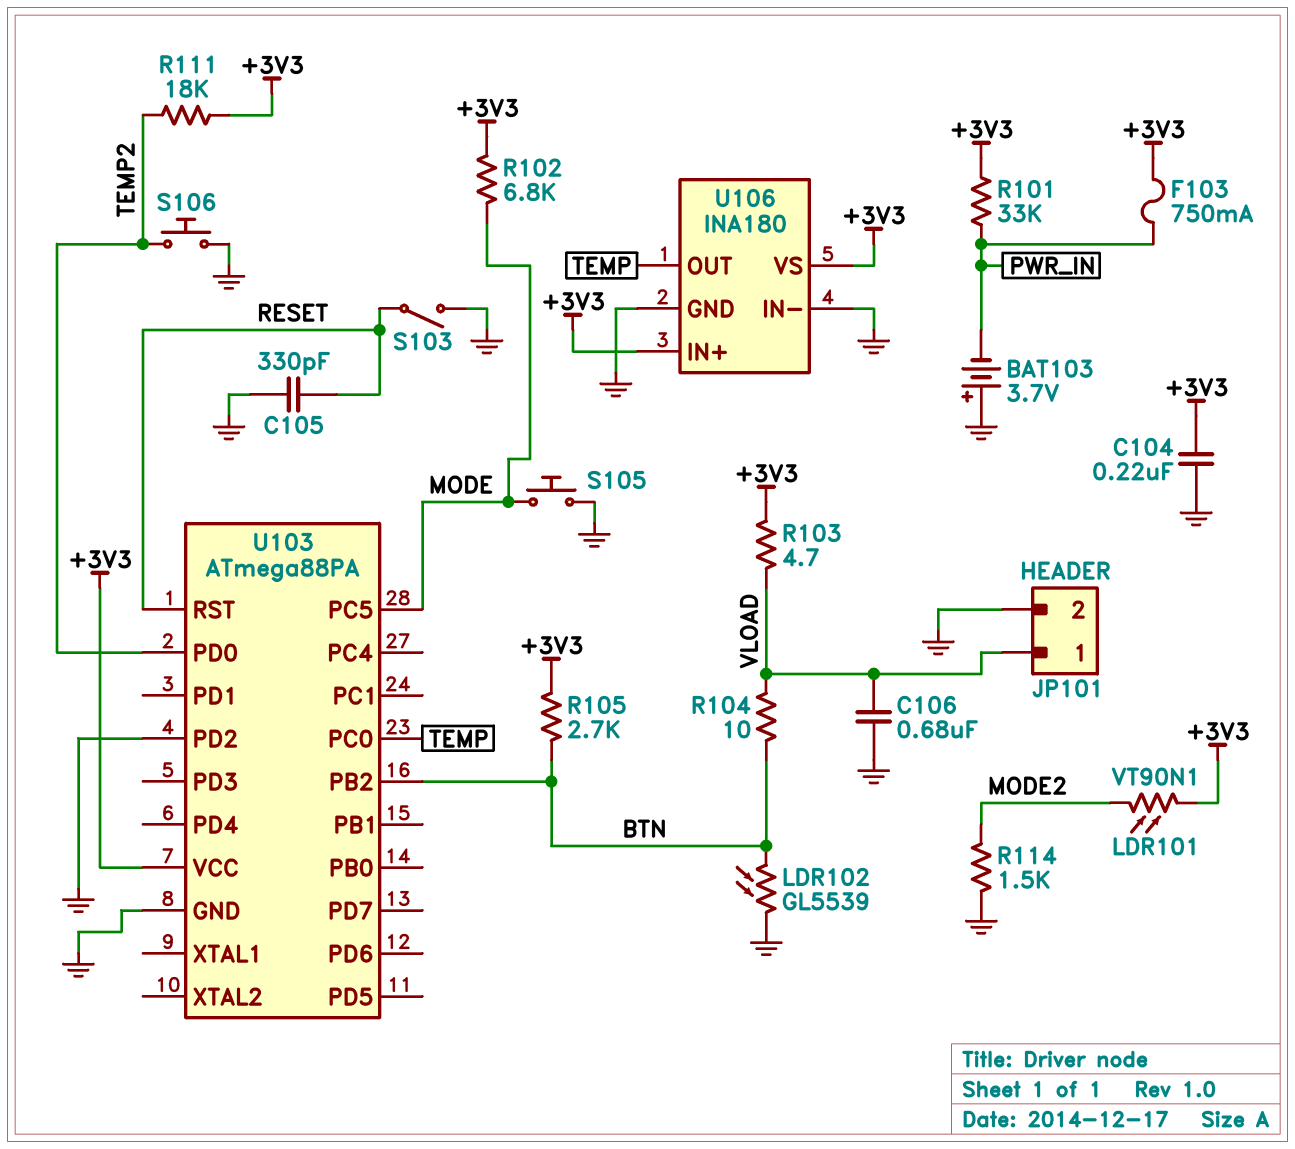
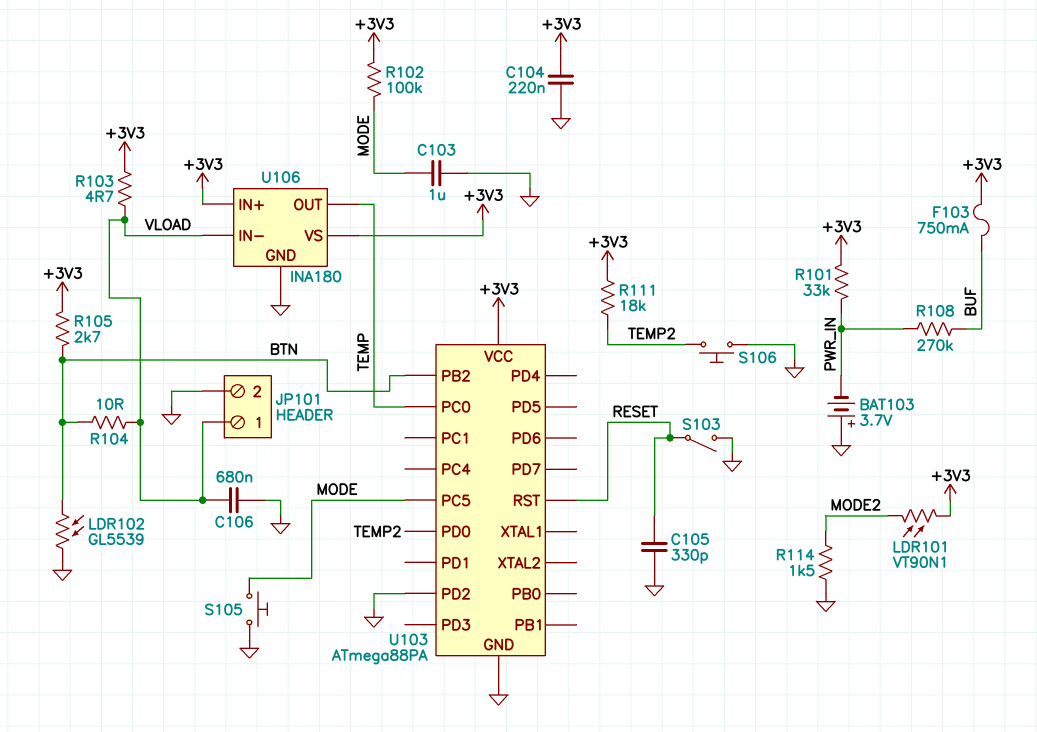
C103: none -> 1uF (GND, MODE)
F103: 750mA (+3V3, PWR_IN) -> 750mA (+3V3, BUF)
R102: 6.8k (+3V3, MODE) -> 100k (+3V3, MODE)
R108: none -> 270k (BUF, PWR_IN)
U106 pin IN-: GND -> VLOAD

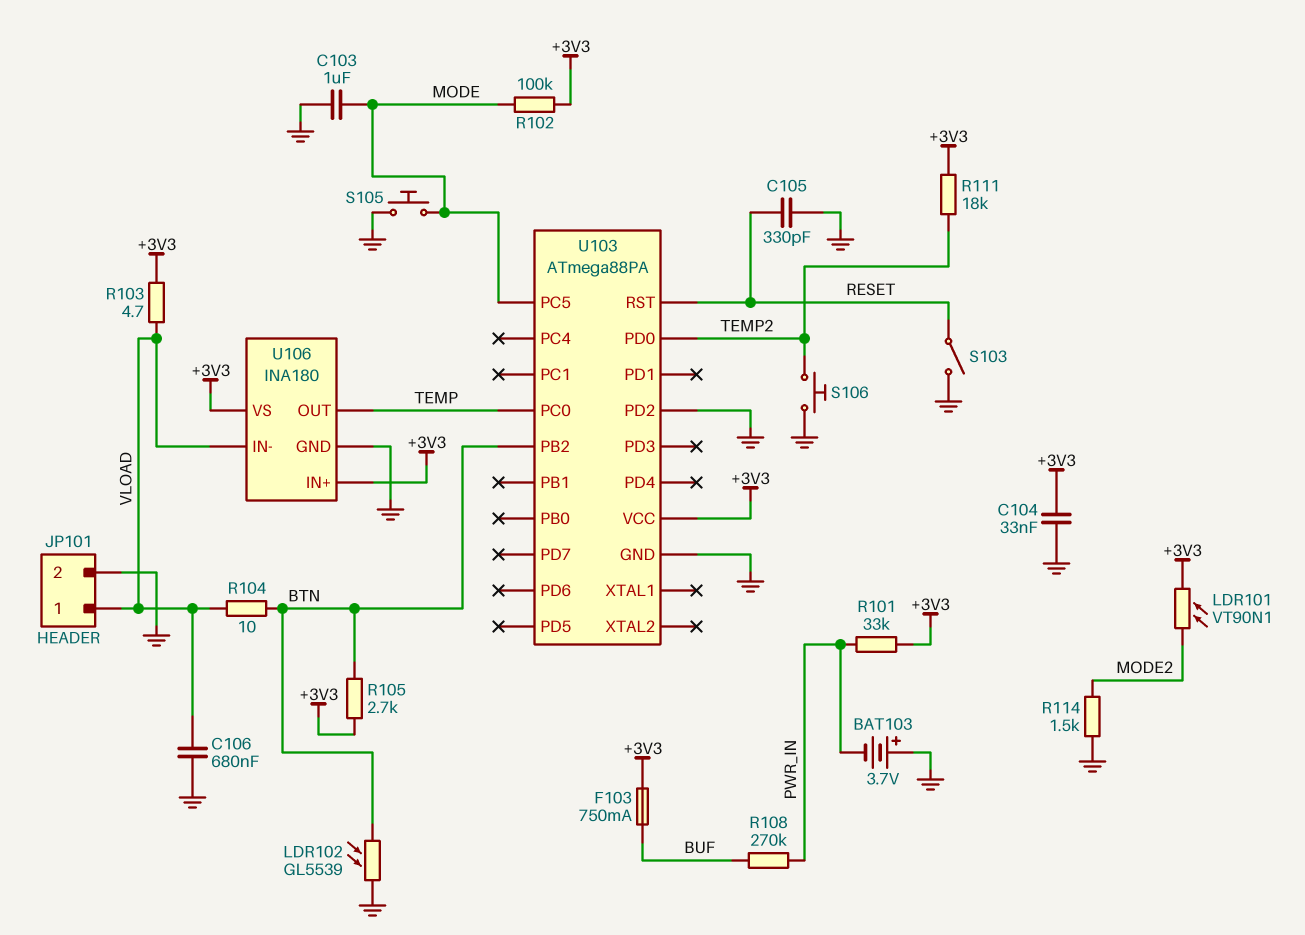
C104: 220nF (+3V3, GND) -> 33nF (+3V3, GND)

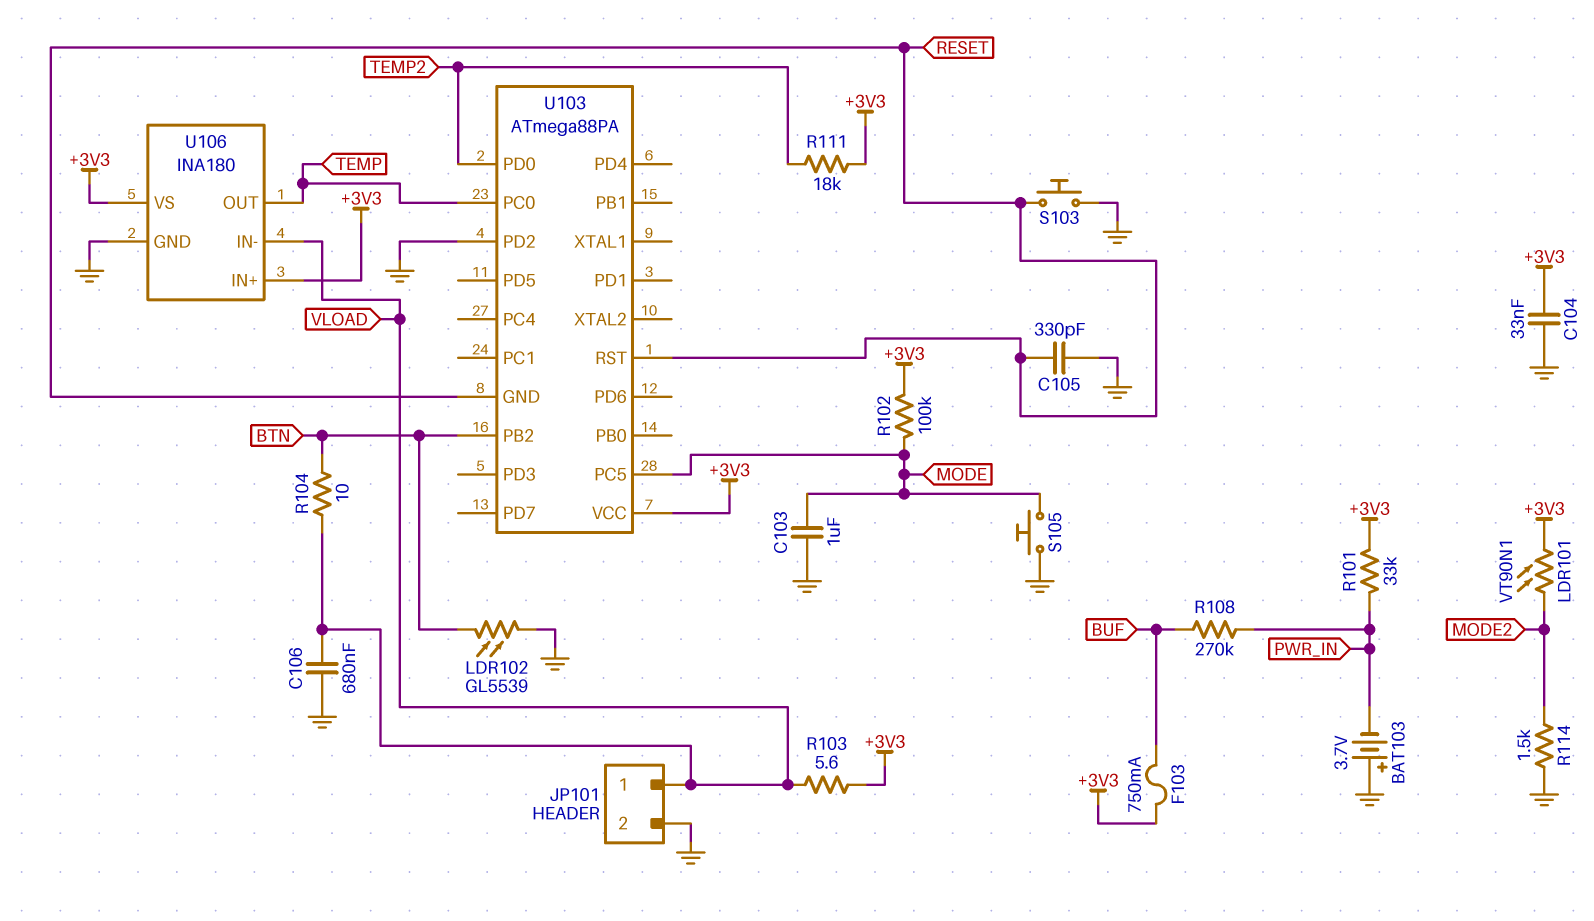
R103: 4.7 (+3V3, VLOAD) -> 5.6 (+3V3, VLOAD)
R105: 2.7k (+3V3, BTN) -> none
S103: switch (GND, RESET) -> button (GND, RESET)
S106: button (GND, TEMP2) -> none
U103 pin GND: GND -> RESET

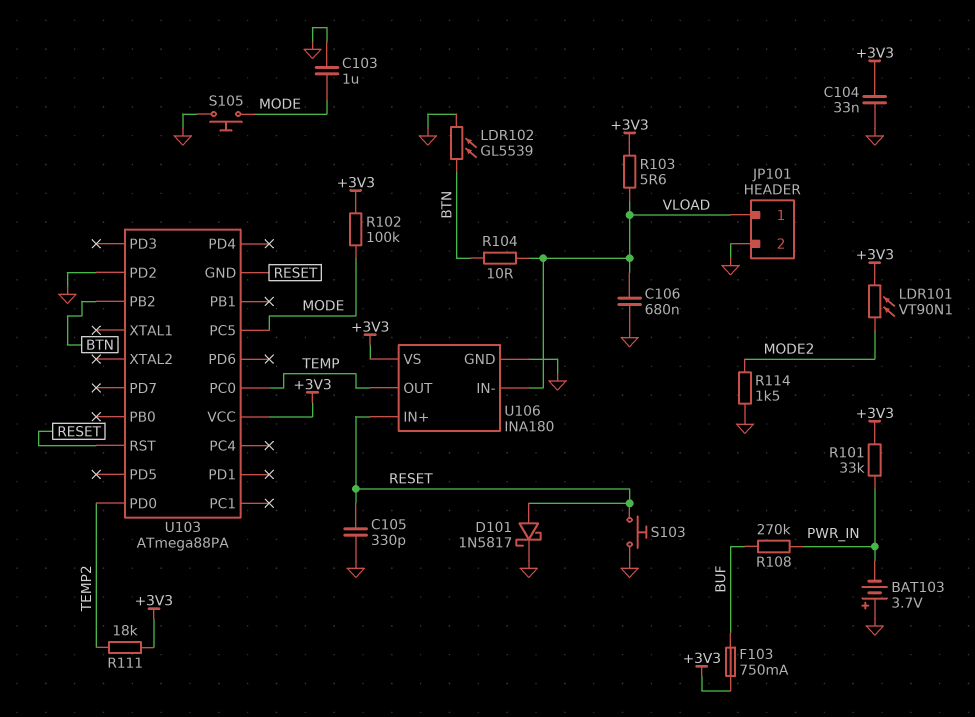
D101: none -> schottky 1N5817 (A RESET, K GND)
U106 pin IN+: +3V3 -> RESET

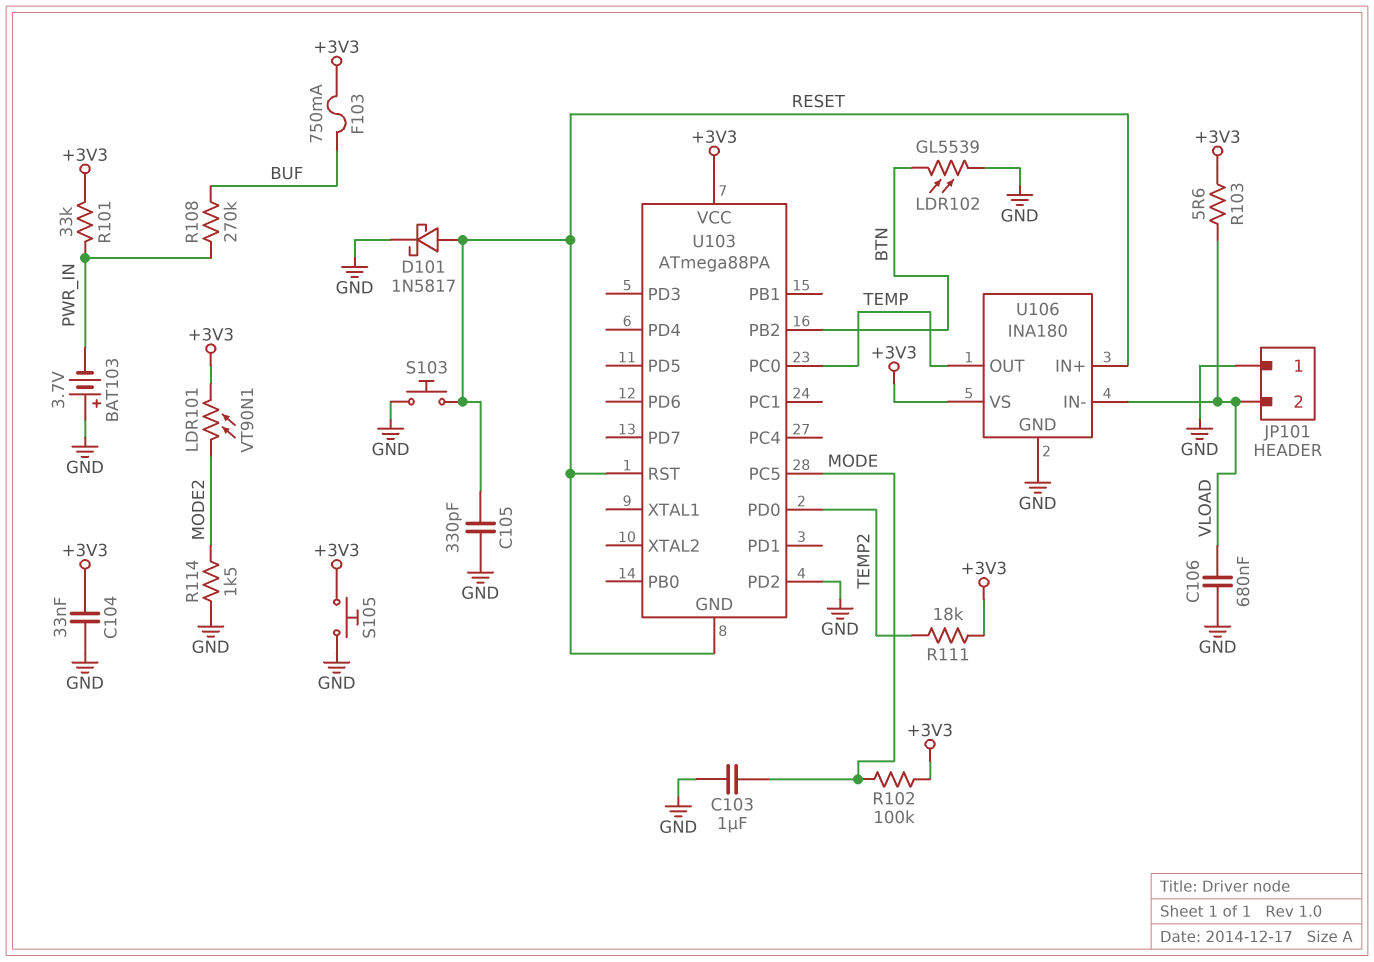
JP101 pin 1: VLOAD -> GND
JP101 pin 2: GND -> VLOAD
R104: 10 (BTN, VLOAD) -> none
S105: button (GND, MODE) -> button (+3V3, GND)

